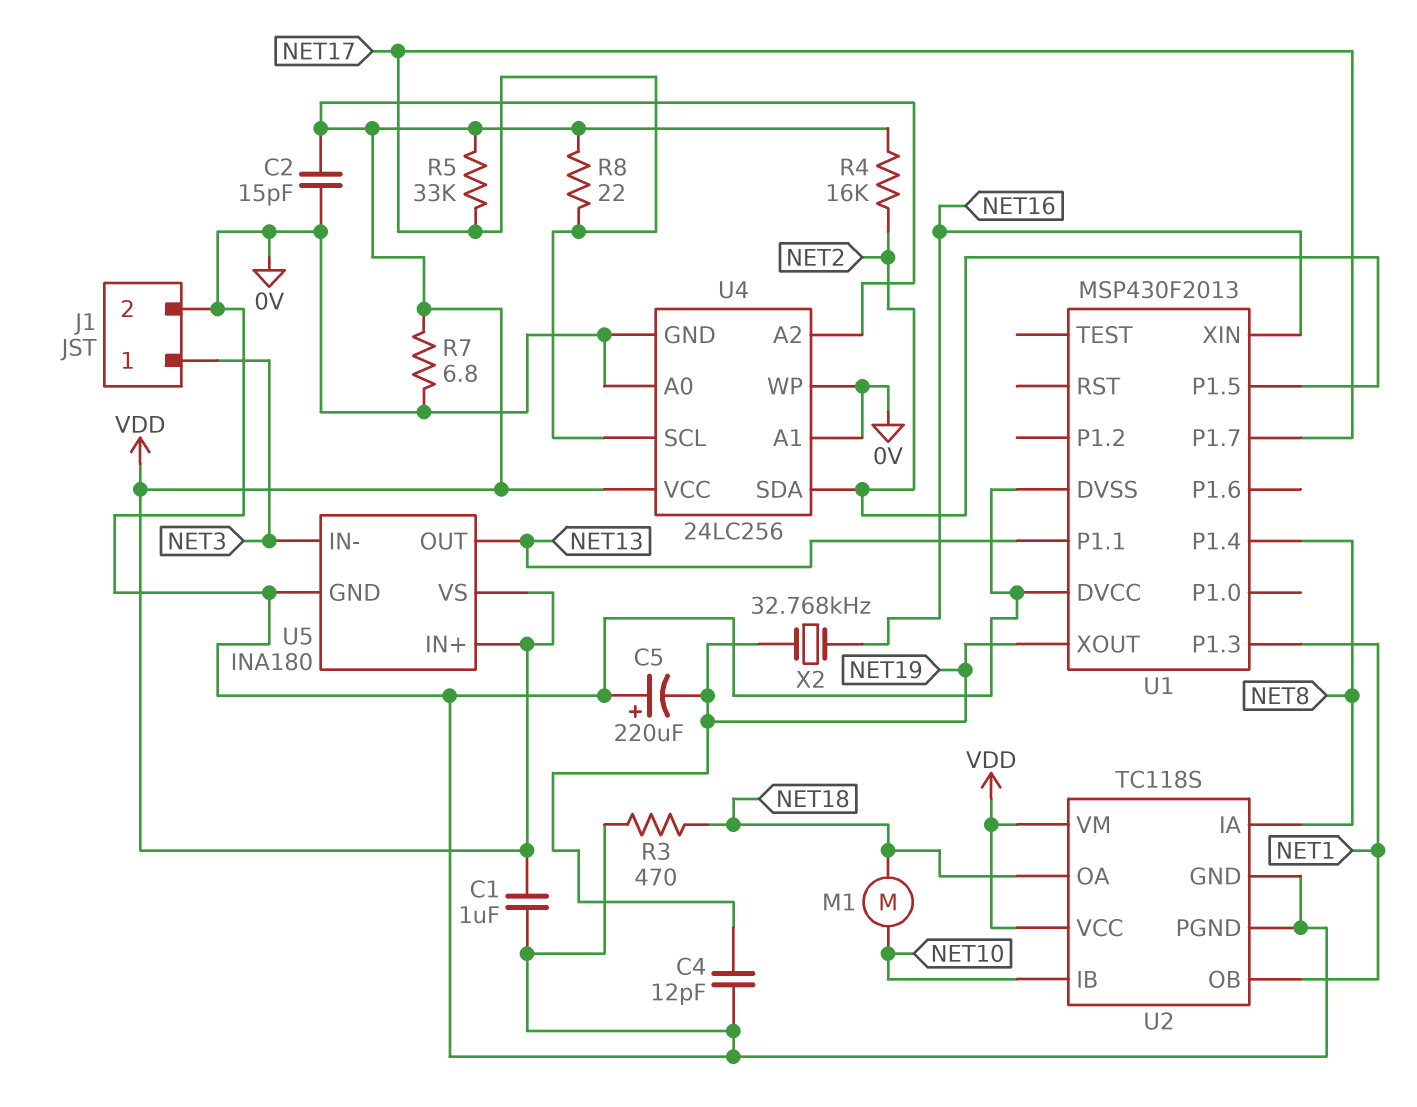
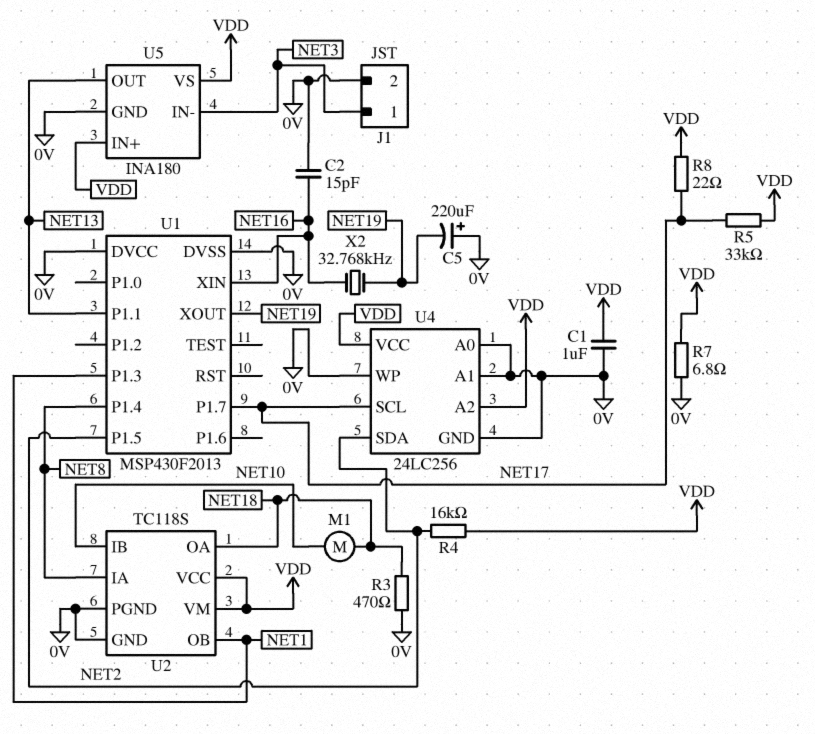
C2: 15pF (0V, VDD) -> 15pF (0V, NET16)
C4: 12pF (0V, NET19) -> none

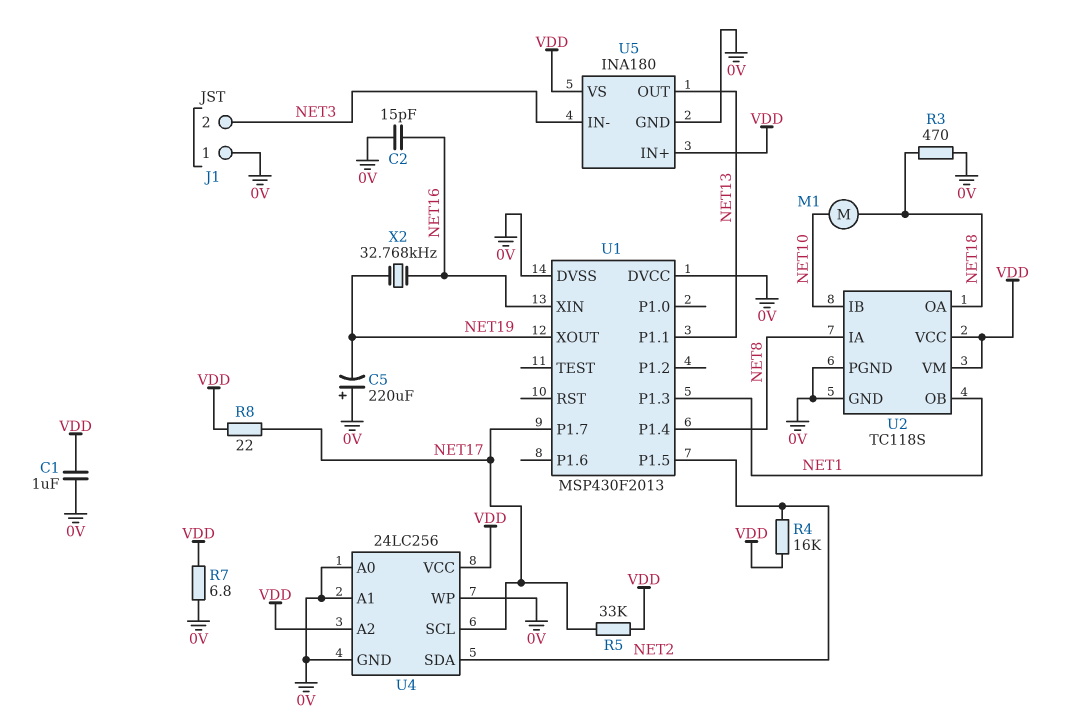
J1 pin 1: NET3 -> 0V
J1 pin 2: 0V -> NET3

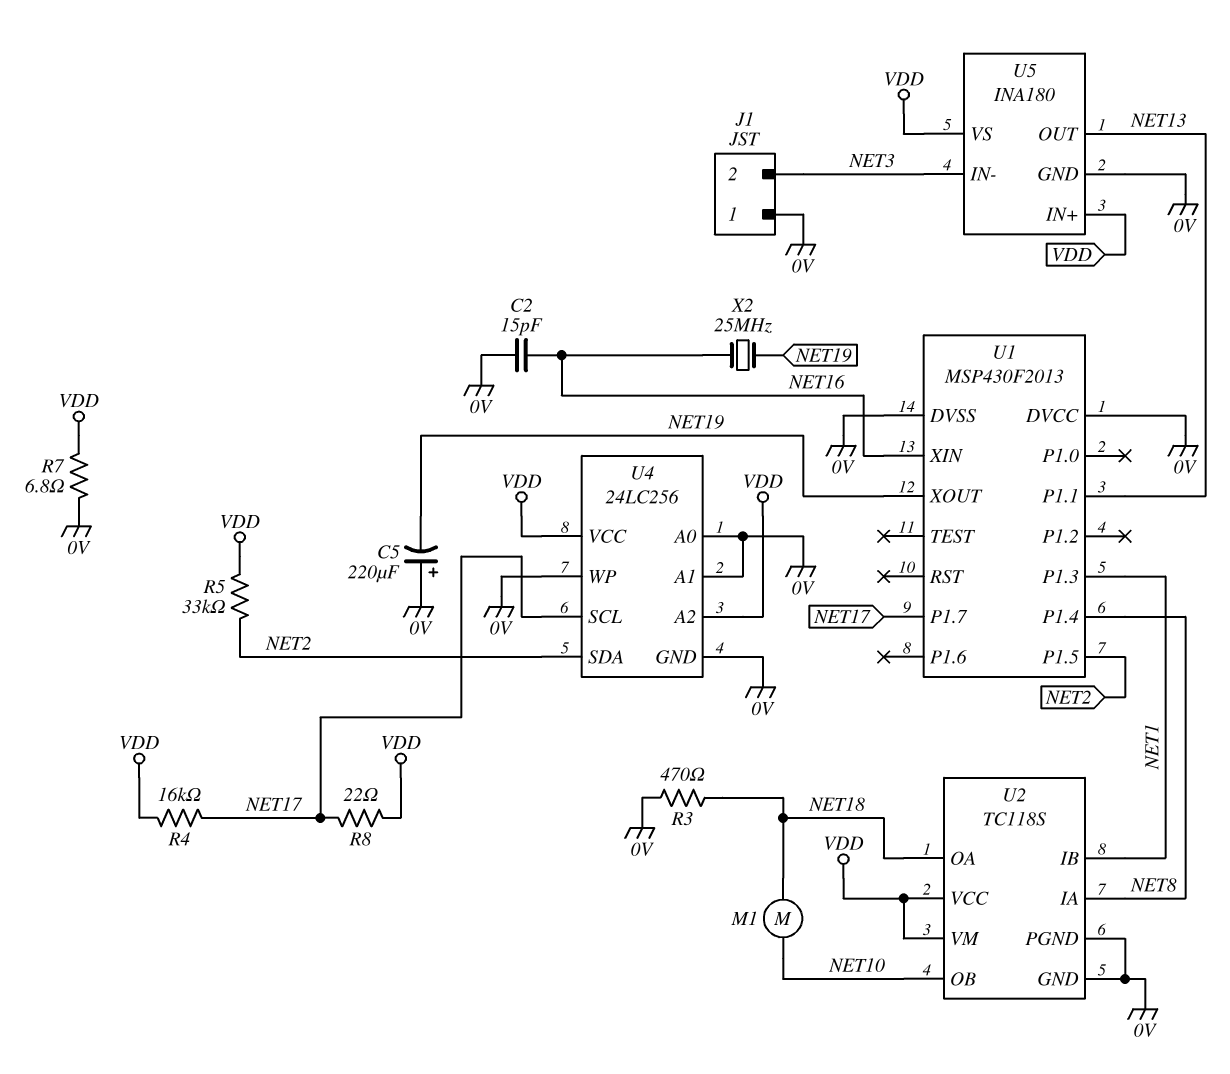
C1: 1uF (0V, VDD) -> none
R4: 16k (NET2, VDD) -> 16k (NET17, VDD)
R5: 33k (NET17, VDD) -> 33k (NET2, VDD)
U2 pin IB: NET10 -> NET1
U2 pin OB: NET1 -> NET10
X2: 32.768kHz (NET16, NET19) -> 25MHz (NET16, NET19)

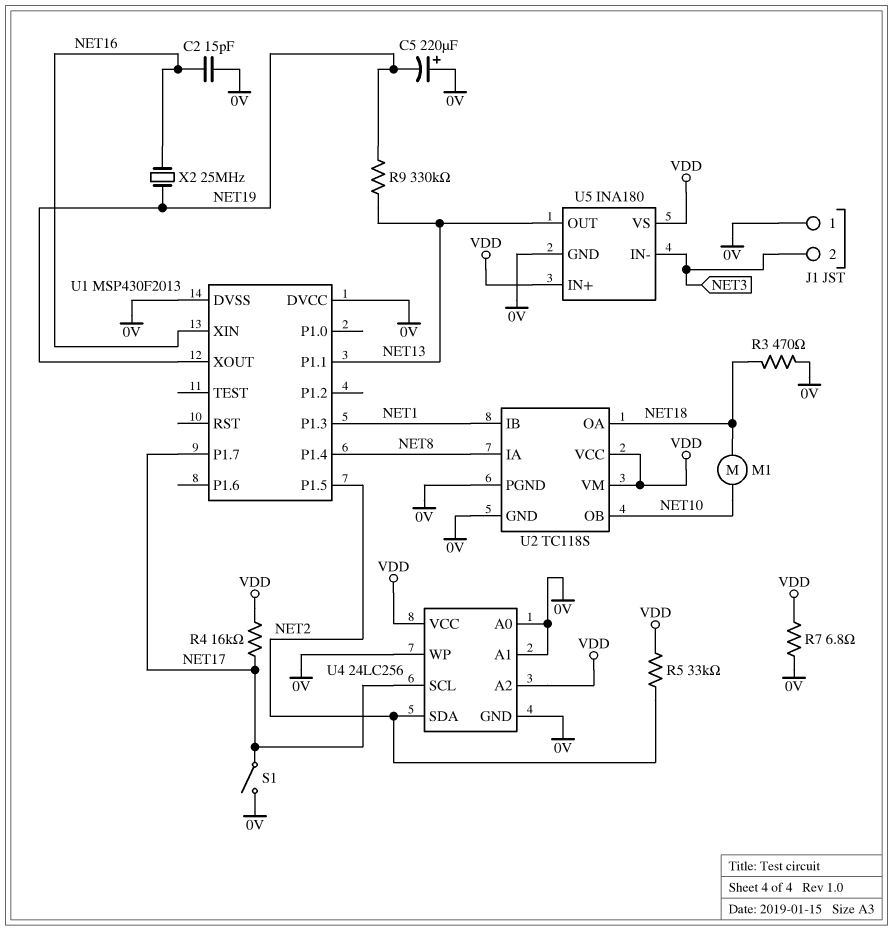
R8: 22 (NET17, VDD) -> none
R9: none -> 330k (NET13, NET19)
S1: none -> switch (0V, NET17)

